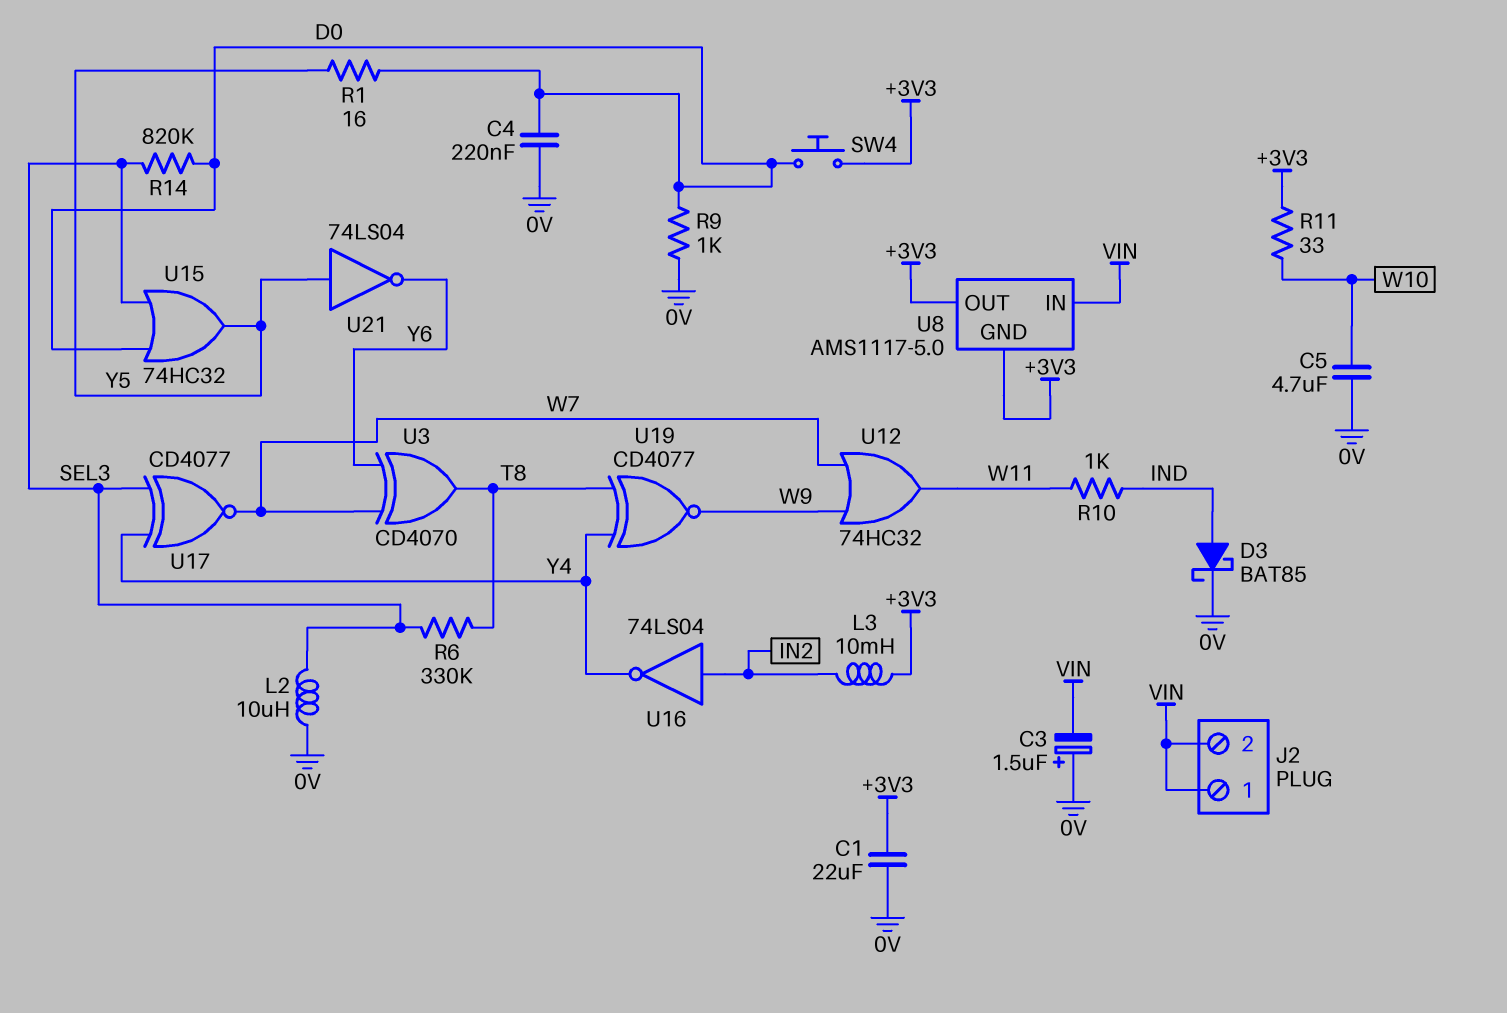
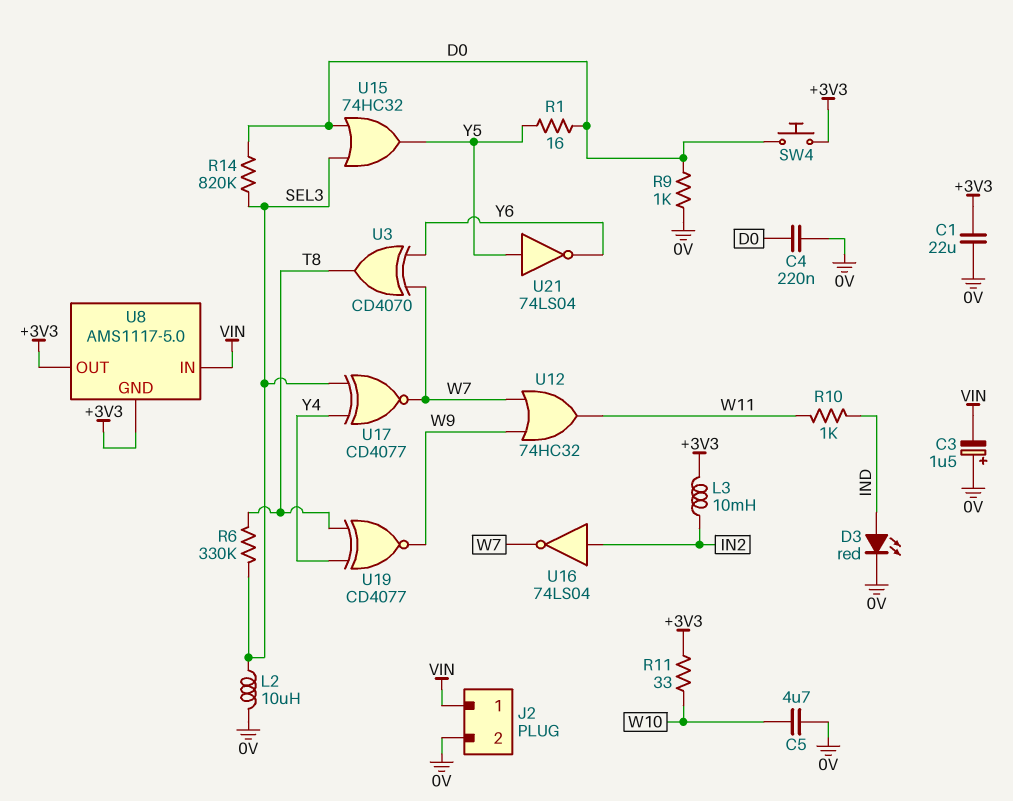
D3: schottky BAT85 (A IND, K 0V) -> LED red (A IND, K 0V)
J2 pin 2: VIN -> 0V
U16: NOT 74LS04 (in IN2, out Y4) -> NOT 74LS04 (in IN2, out W7)

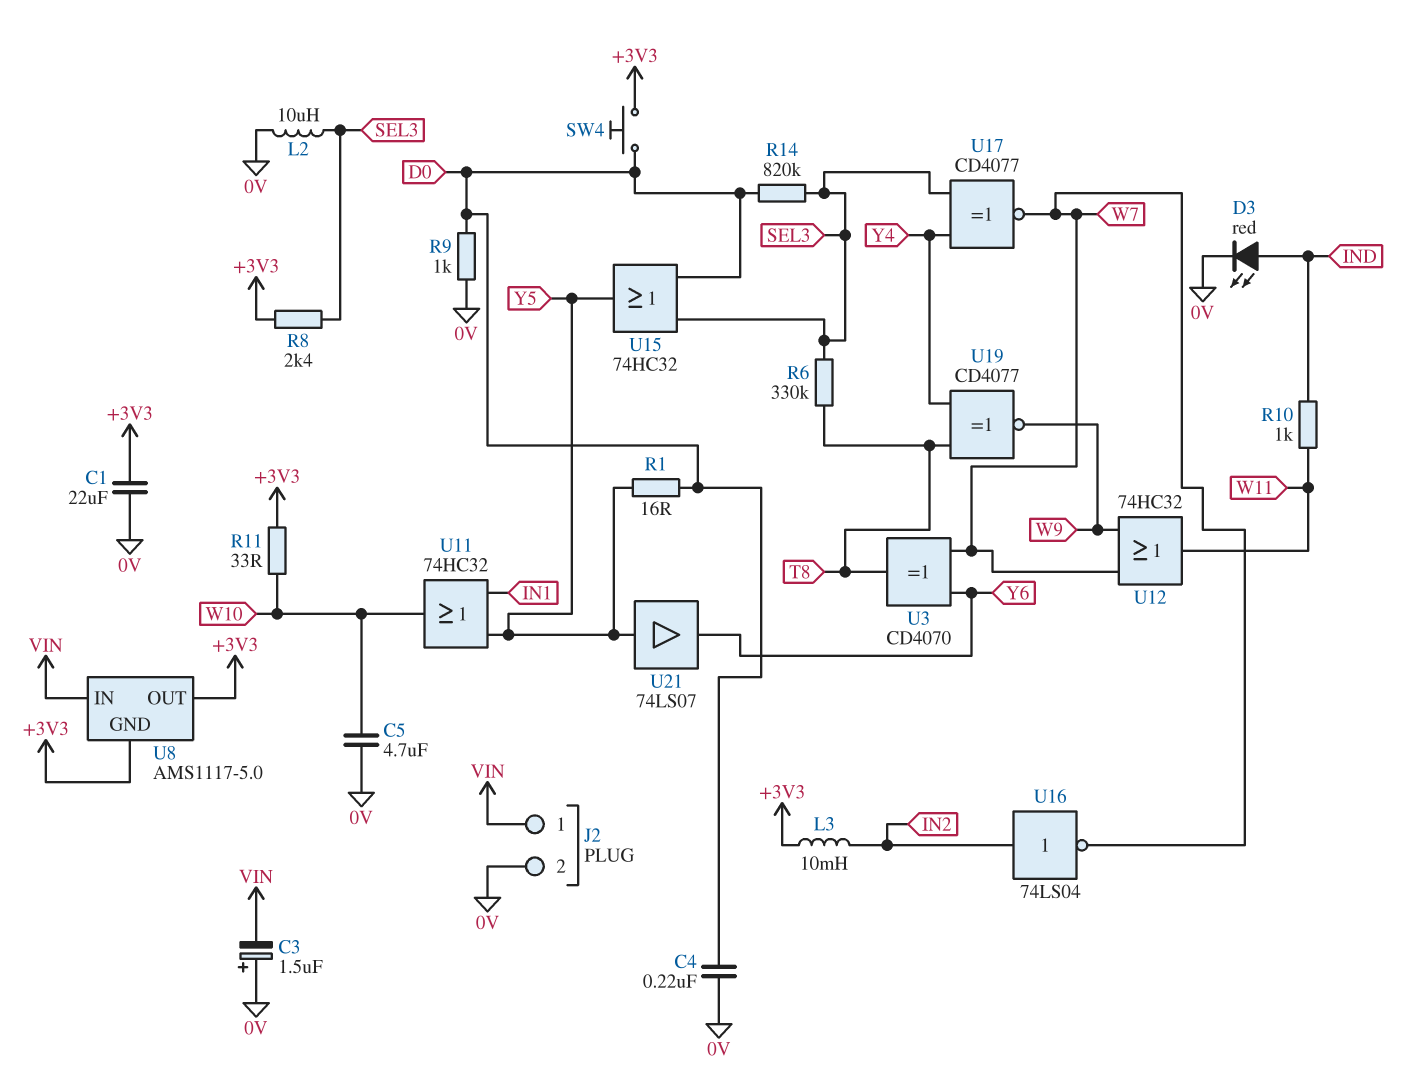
R8: none -> 2.4k (+3V3, SEL3)
U11: none -> OR 74HC32 (in IN1, in Y5, out W10)
U21: NOT 74LS04 (in Y5, out Y6) -> buffer 74LS07 (in Y5, out Y6)

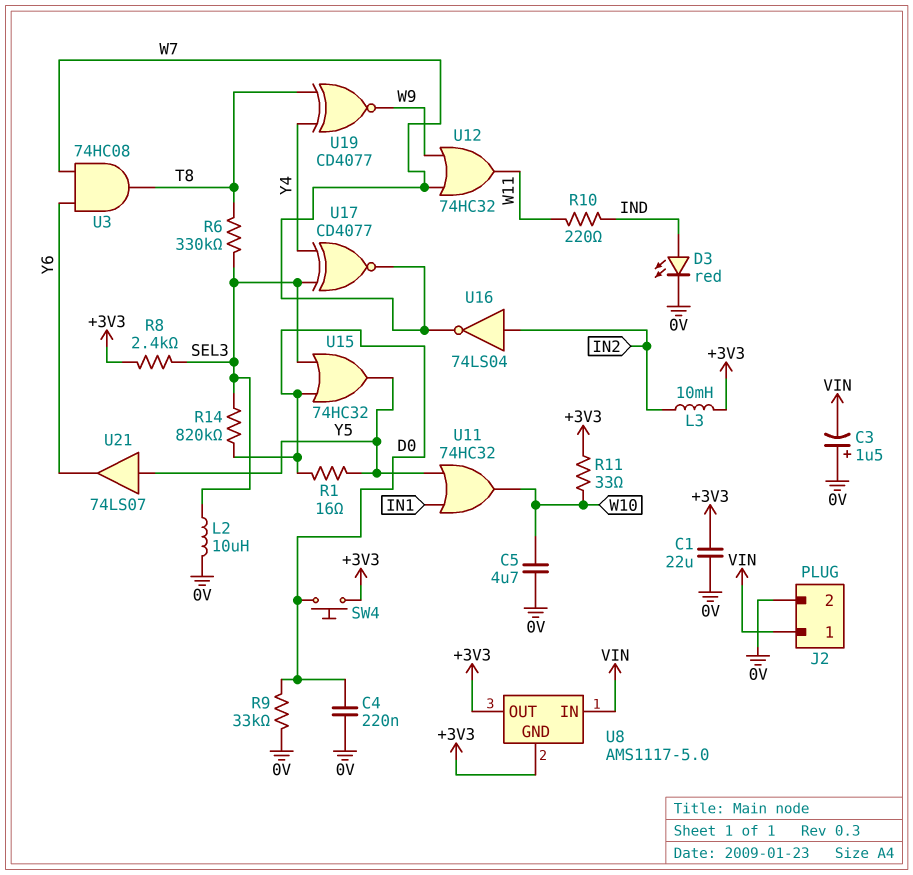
R9: 1k (0V, D0) -> 33k (0V, D0)
R10: 1k (IND, W11) -> 220 (IND, W11)
U3: XOR CD4070 (in W7, in Y6, out T8) -> AND 74HC08 (in W7, in Y6, out T8)

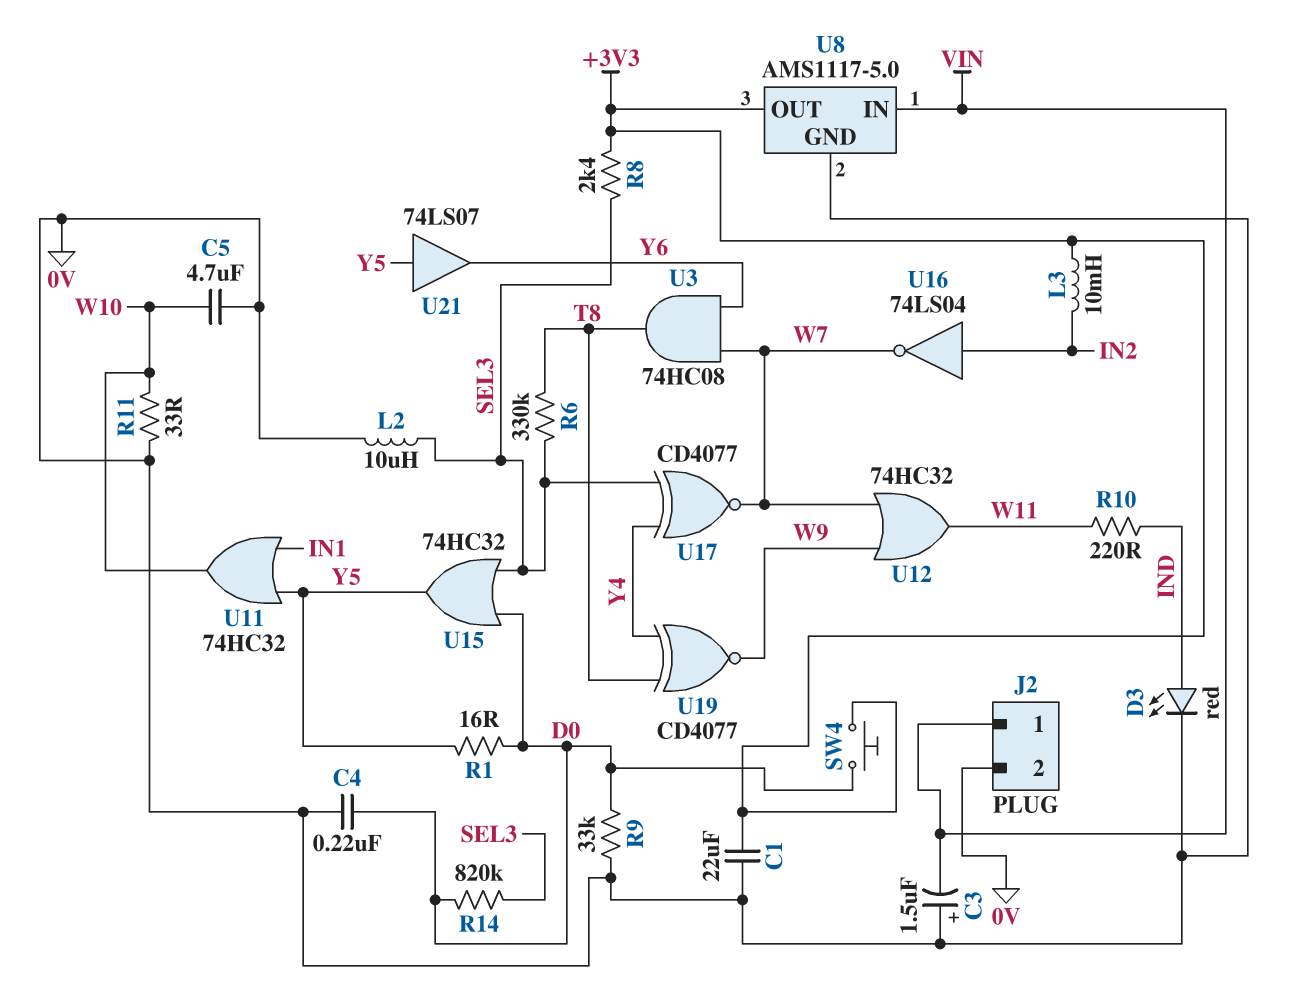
R11: 33 (+3V3, W10) -> 33 (0V, W10)
U8 pin GND: +3V3 -> 0V

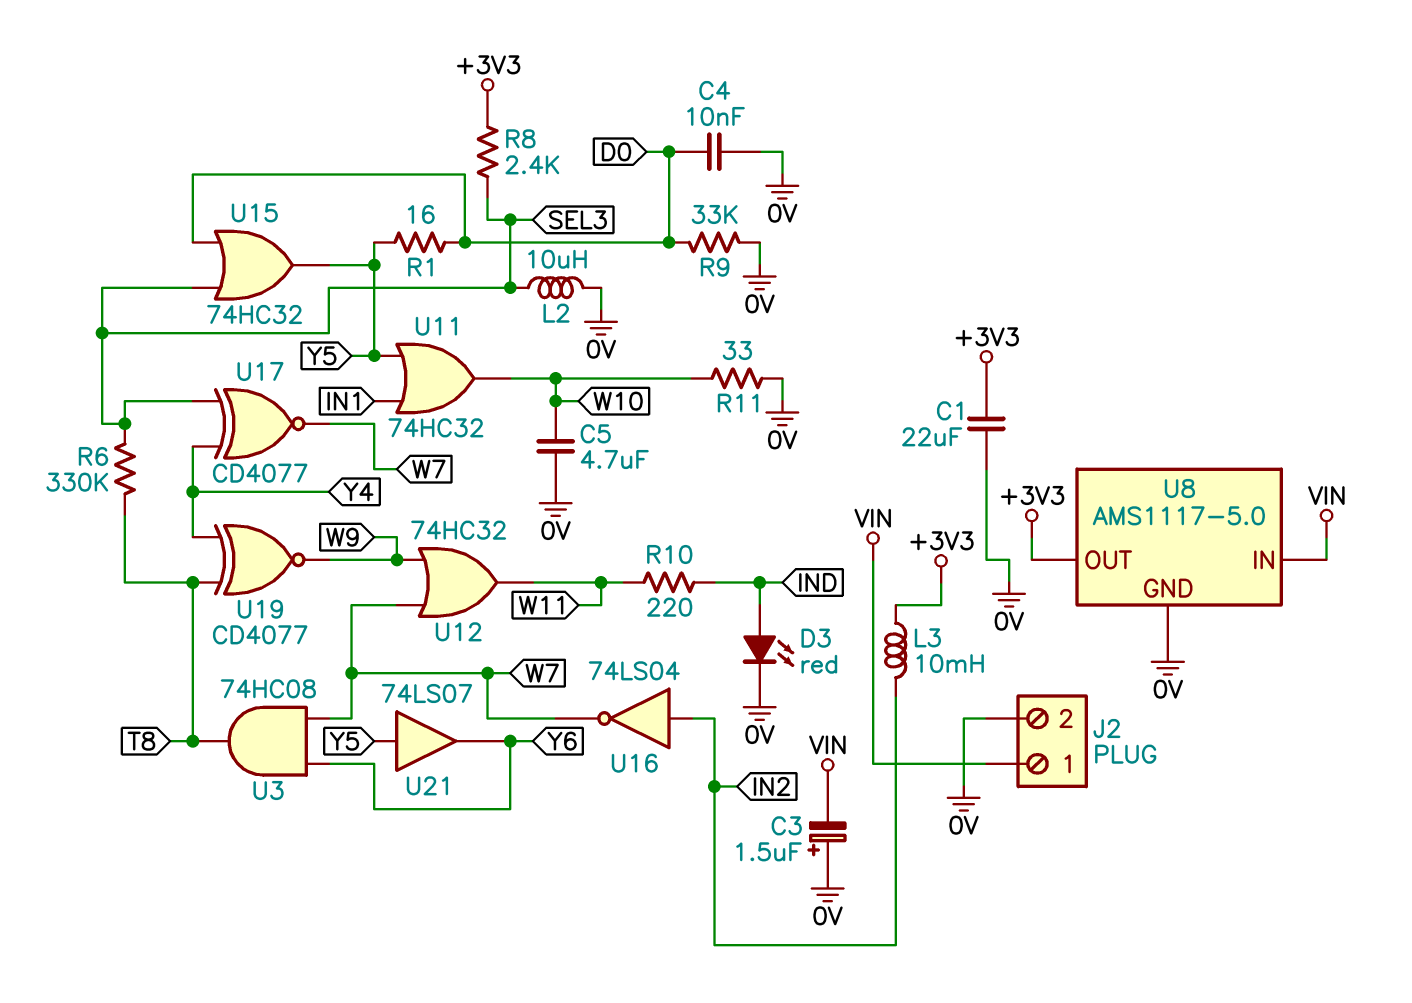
C4: 220nF (0V, D0) -> 10nF (0V, D0)
R14: 820k (D0, SEL3) -> none
SW4: button (+3V3, D0) -> none

